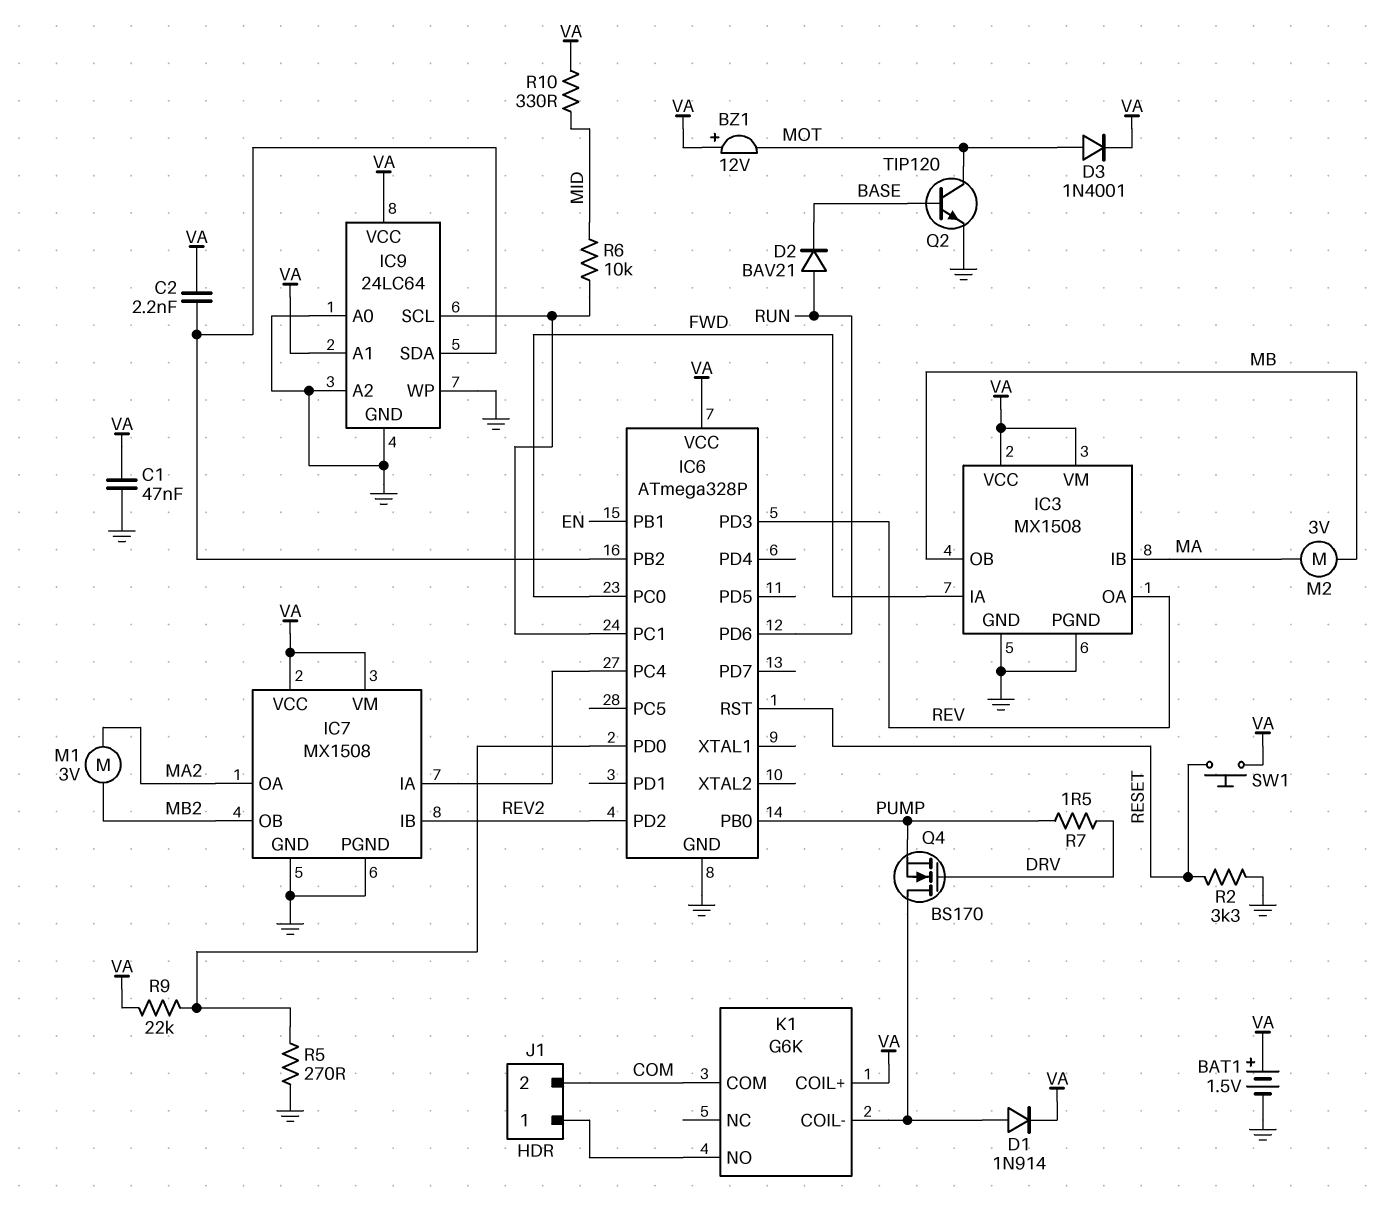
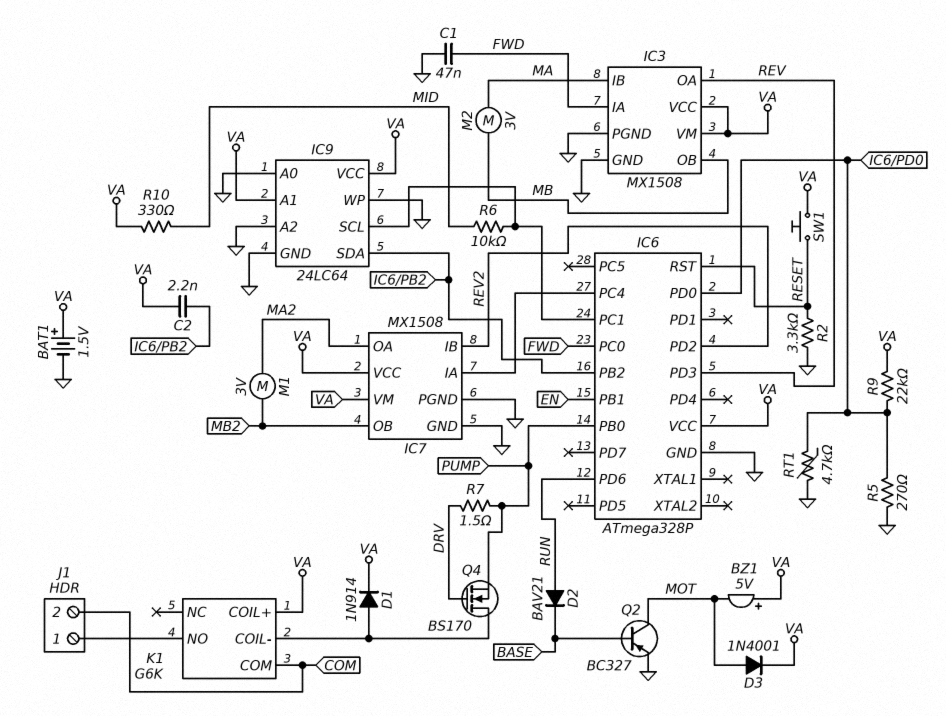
BZ1: buzzer 12V (plus VA, minus MOT) -> buzzer 5V (plus VA, minus MOT)
C1: 47nF (GND, VA) -> 47nF (FWD, GND)
Q2: NPN TIP120 (B BASE, C MOT, E GND) -> PNP BC327 (B BASE, C MOT, E GND)
RT1: none -> 4.7k (GND, IC6/PD0)

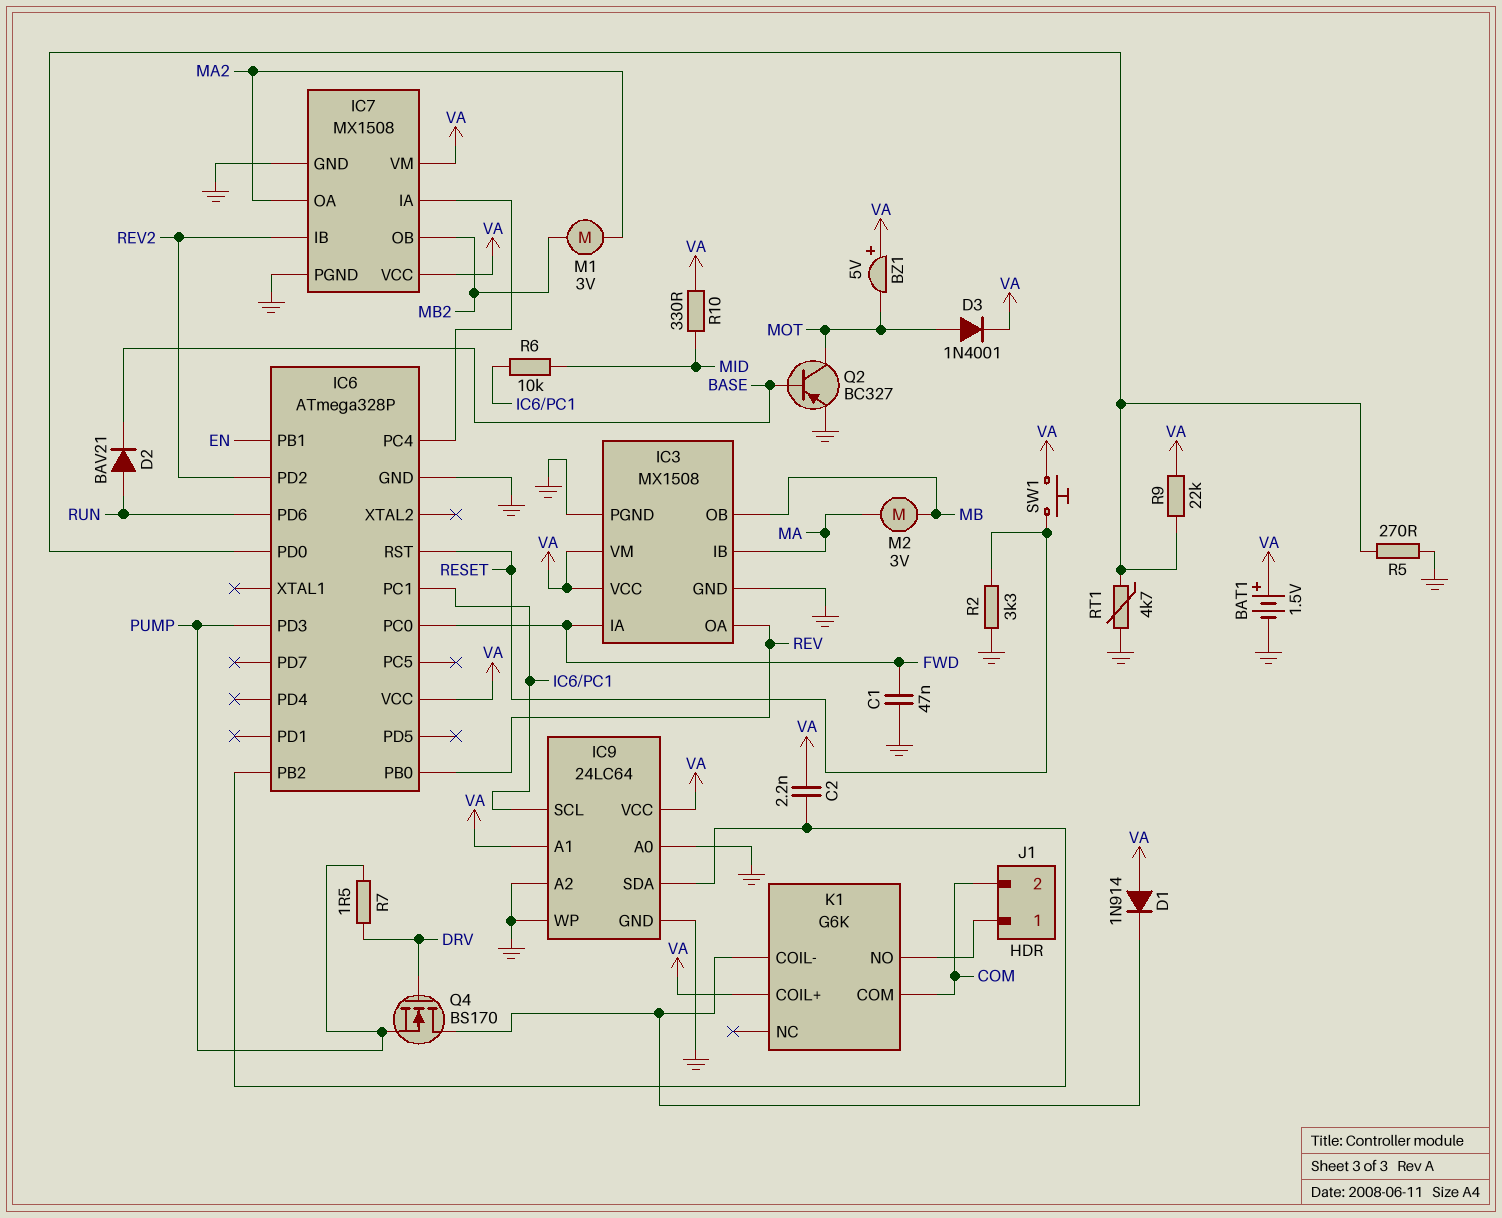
D1: diode 1N914 (A K1/COIL-, K VA) -> diode 1N914 (A VA, K K1/COIL-)
IC6 pin PB0: PUMP -> REV
IC6 pin PD3: REV -> PUMP

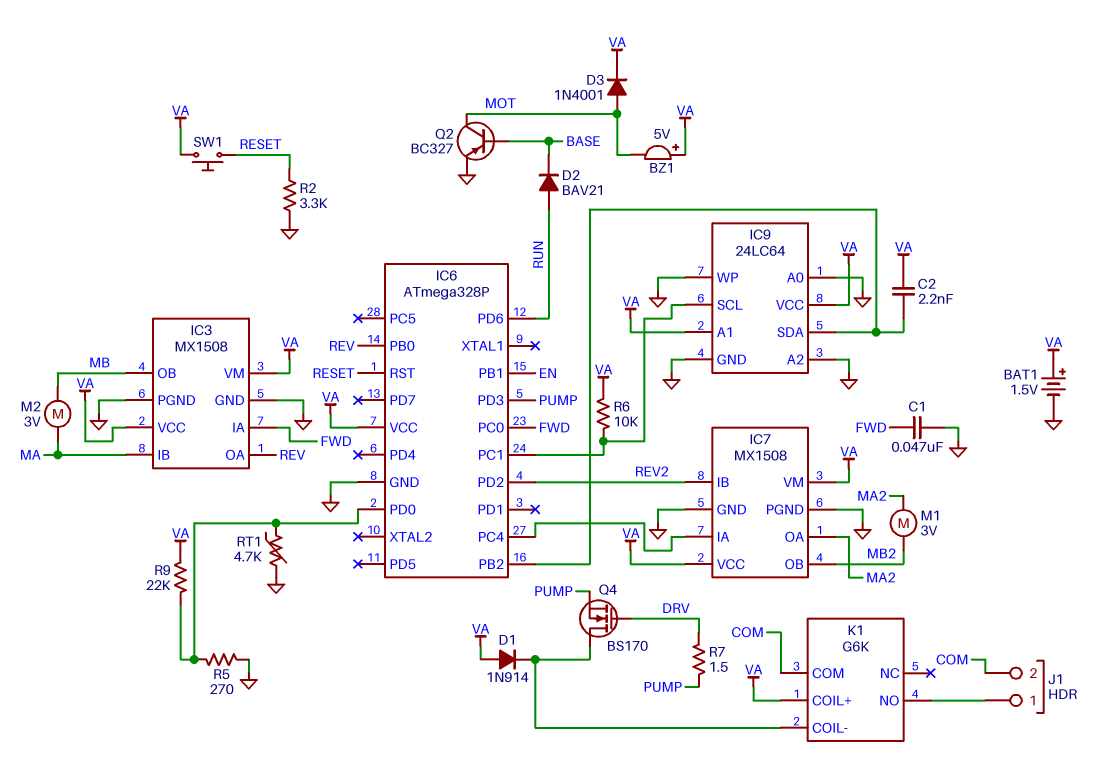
R6: 10k (IC6/PC1, MID) -> 10k (IC6/PC1, VA)
R10: 330 (MID, VA) -> none

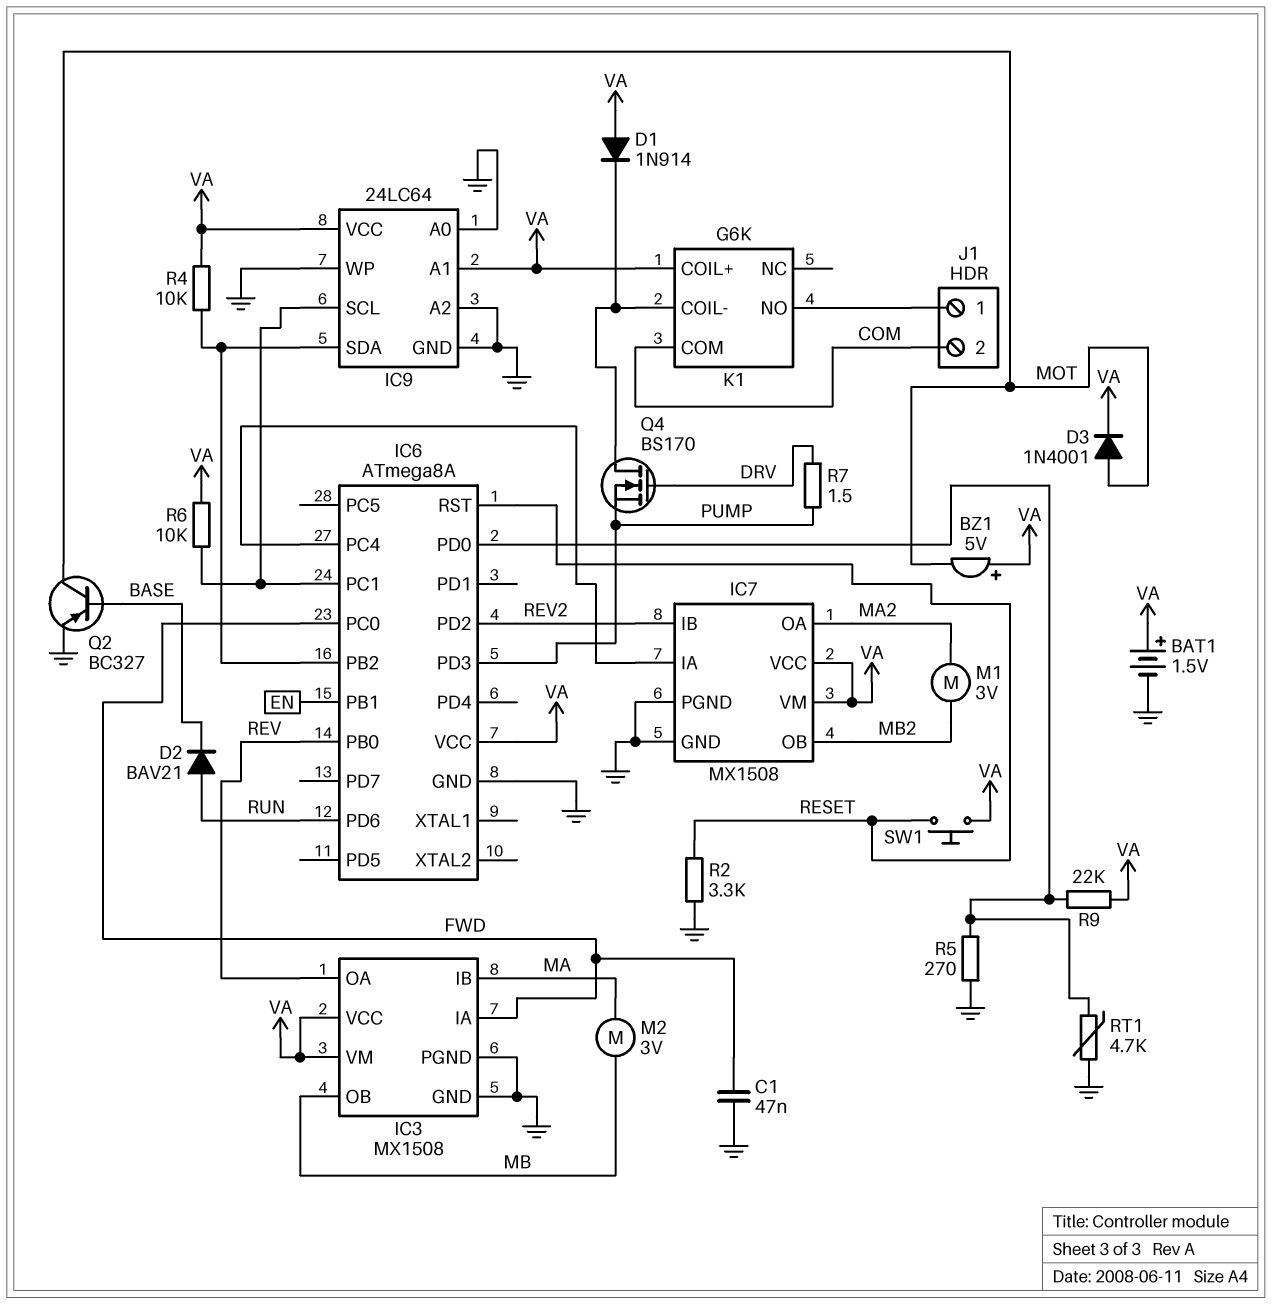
C2: 2.2nF (IC6/PB2, VA) -> none
IC6: ATmega328P -> ATmega8A
R4: none -> 10k (IC6/PB2, VA)

